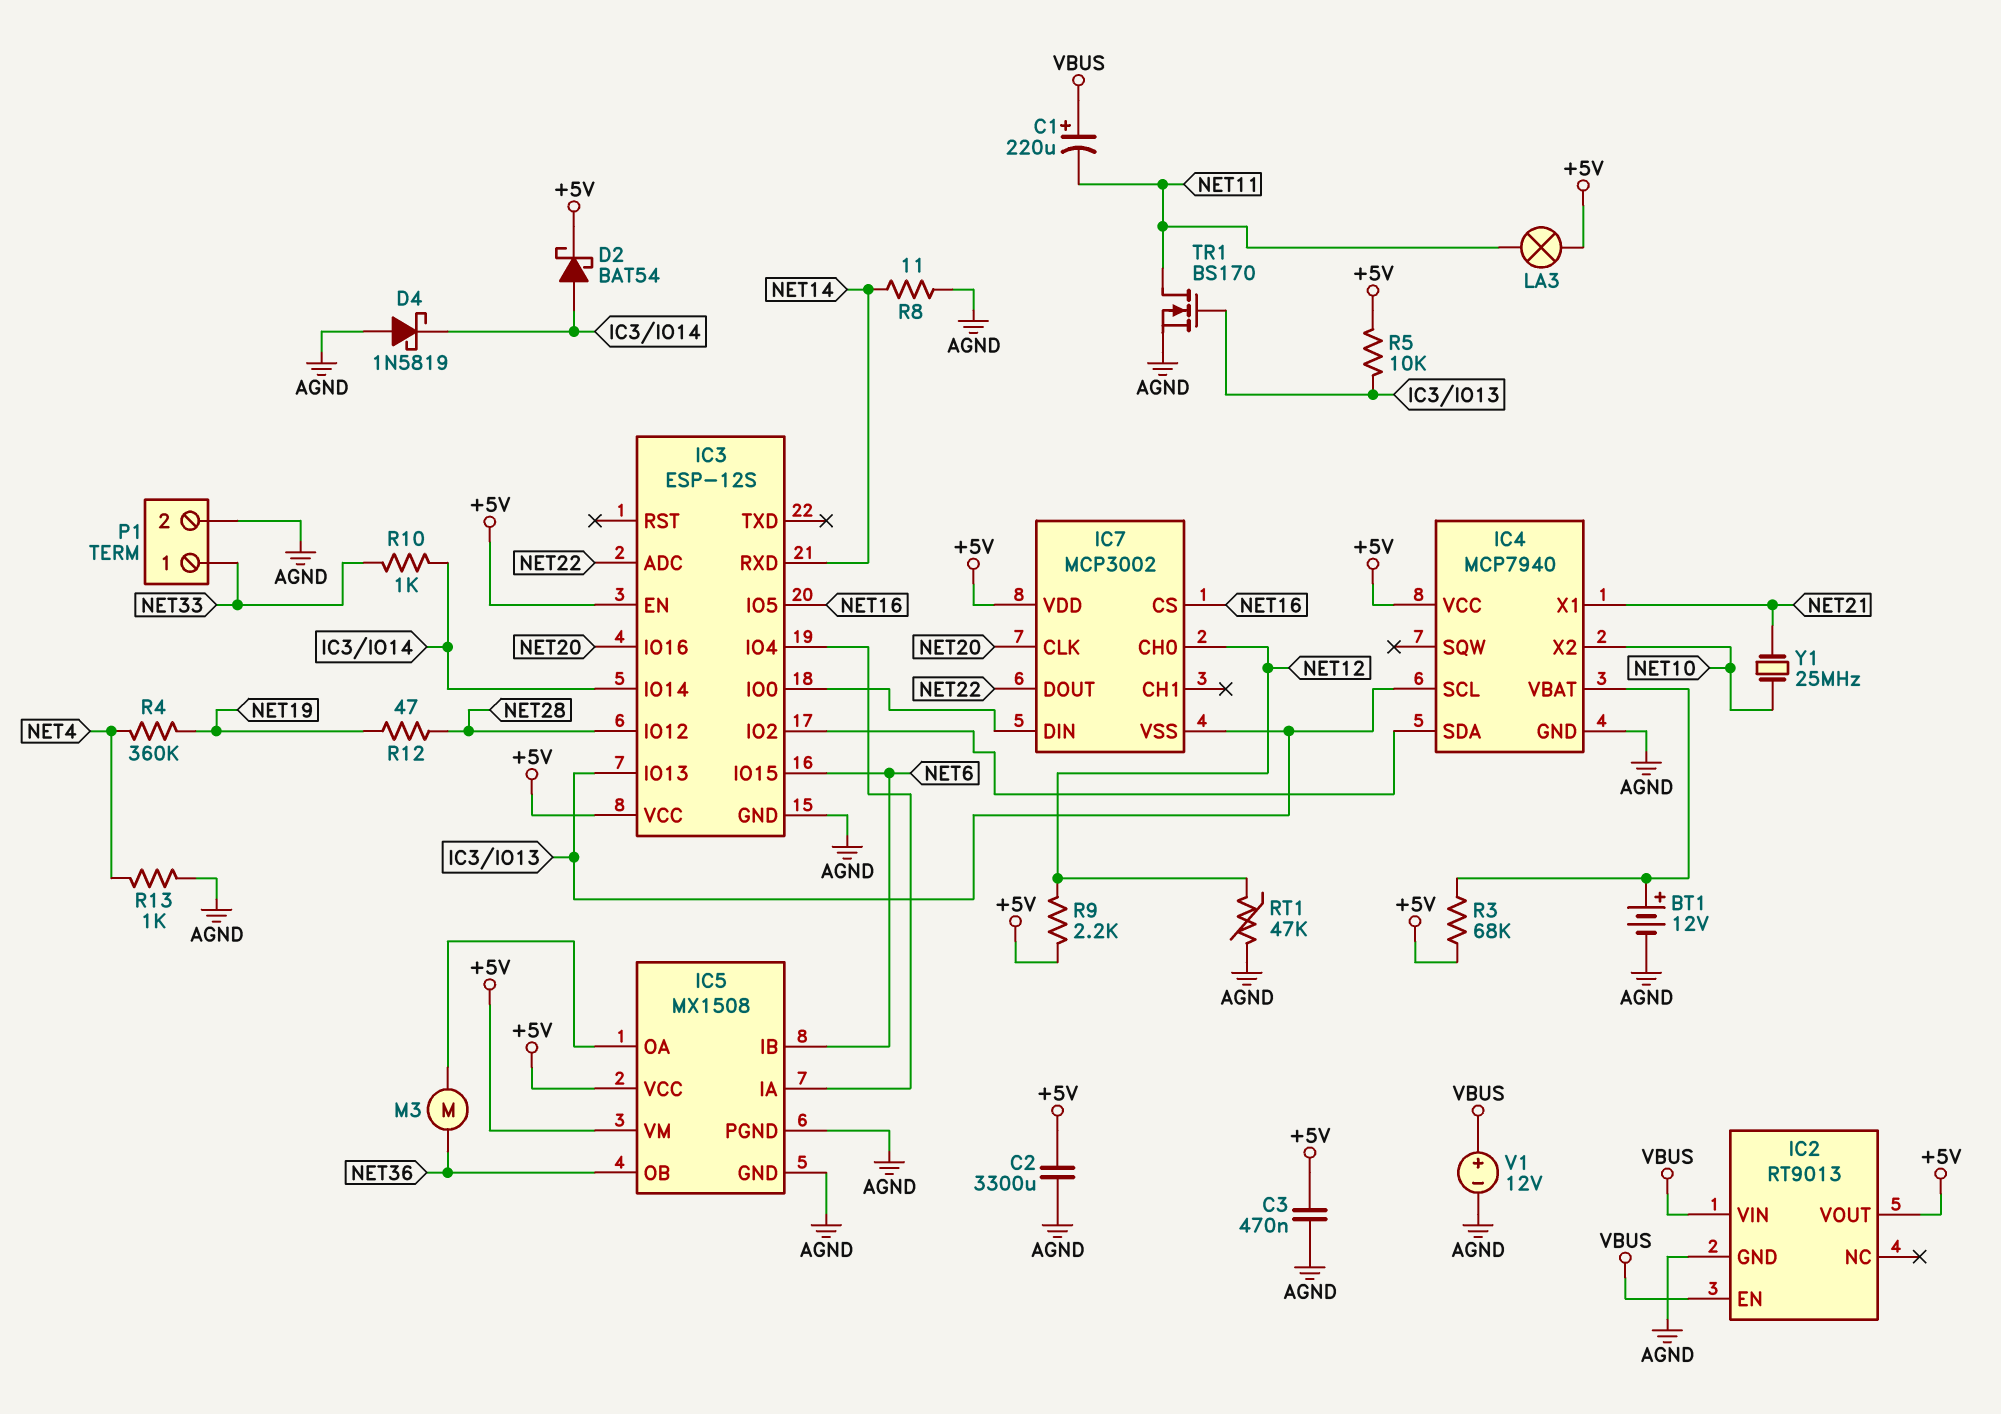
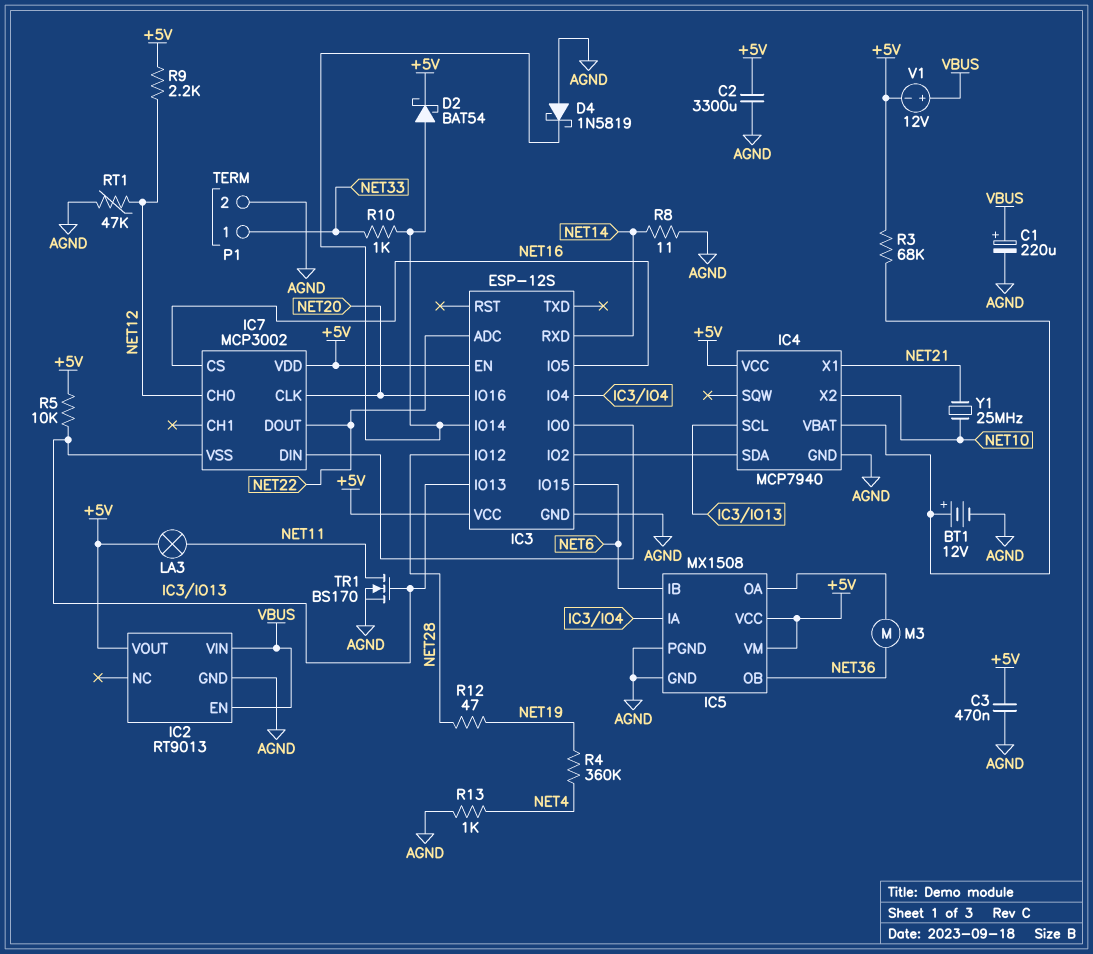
C1: 220uF (plus VBUS, minus NET11) -> 220uF (plus VBUS, minus AGND)
V1: 12V (plus VBUS, minus AGND) -> 12V (plus VBUS, minus +5V)

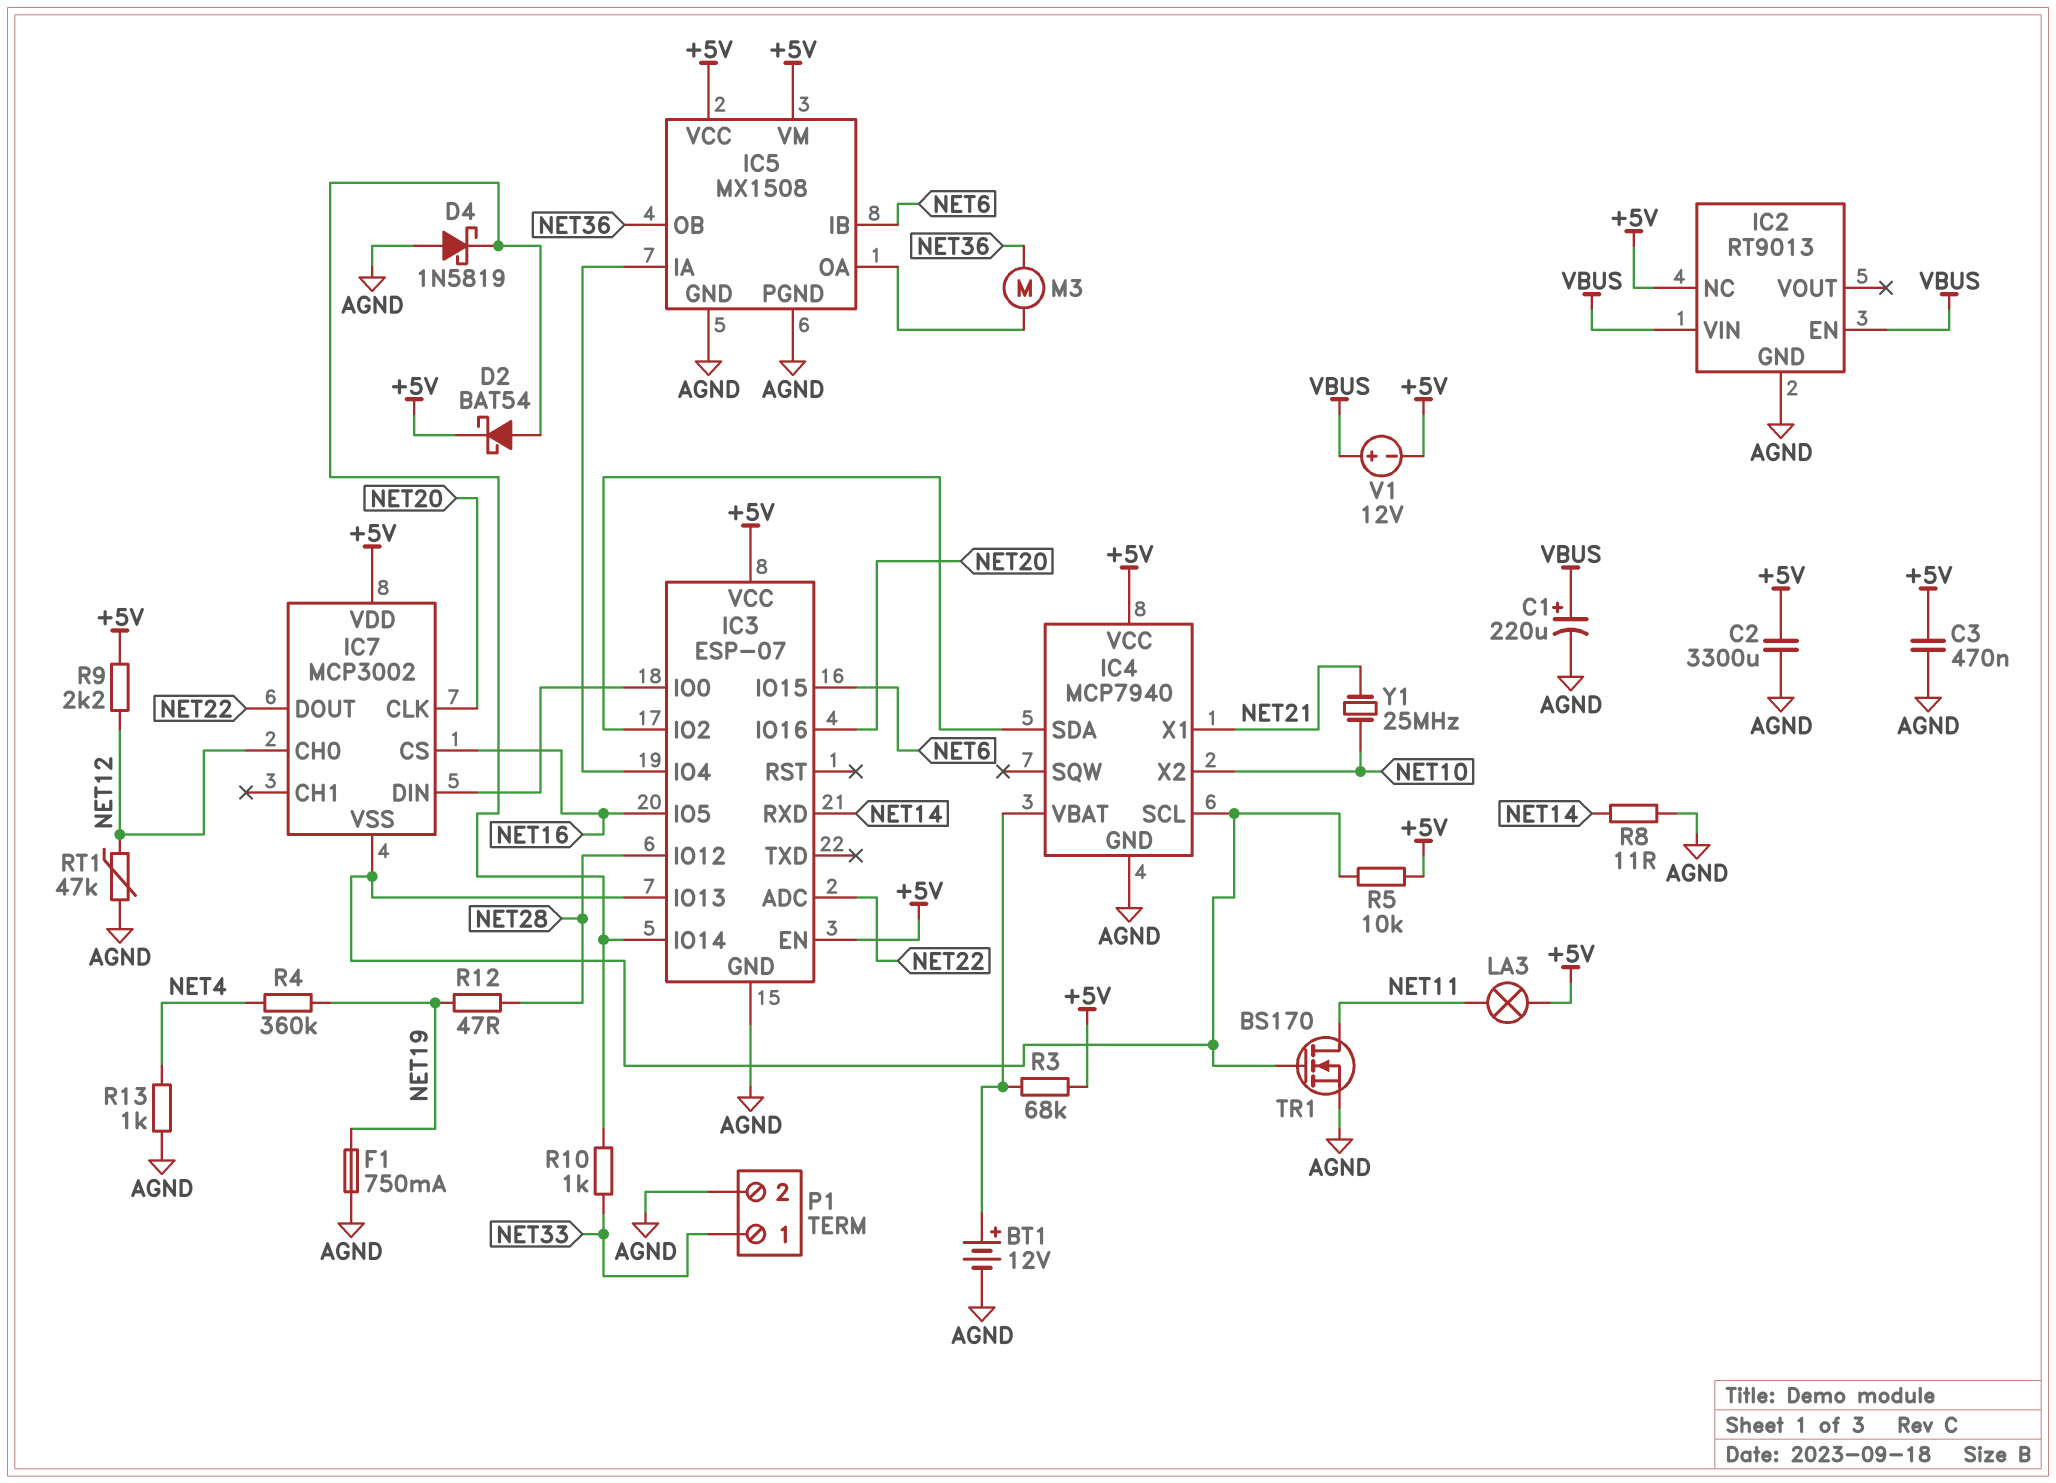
F1: none -> 750mA (AGND, NET19)
IC2 pin NC: none -> +5V
IC2 pin VOUT: +5V -> none
IC3: ESP-12S -> ESP-07

